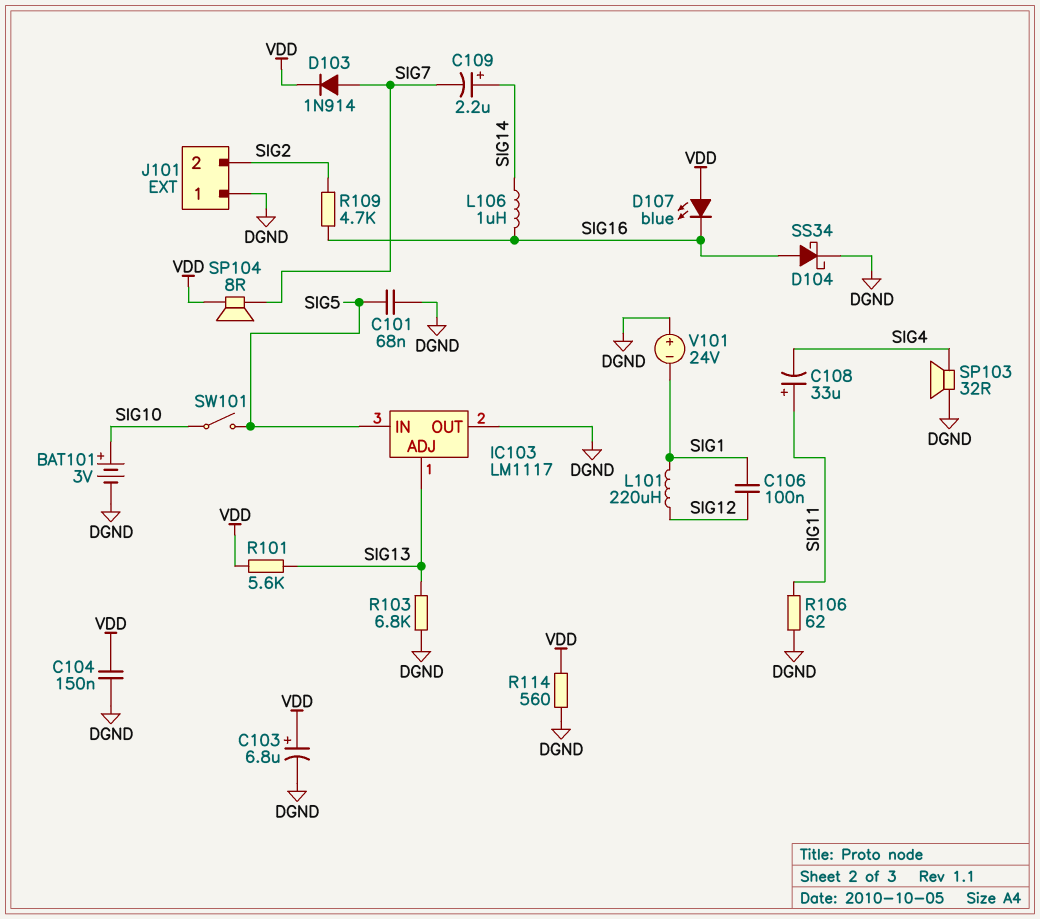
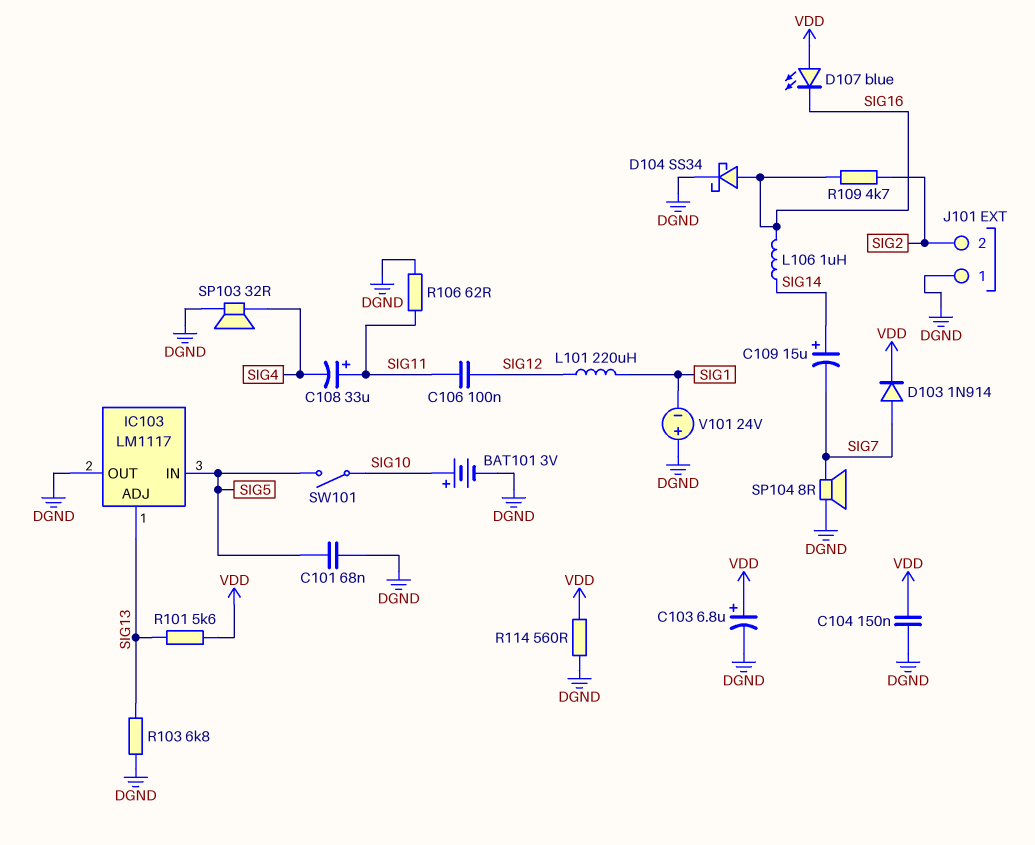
C106: 100nF (SIG1, SIG12) -> 100nF (SIG11, SIG12)
C109: 2.2uF (plus SIG14, minus SIG7) -> 15uF (plus SIG14, minus SIG7)
SP104: speaker 8R (SIG7, VDD) -> speaker 8R (DGND, SIG7)

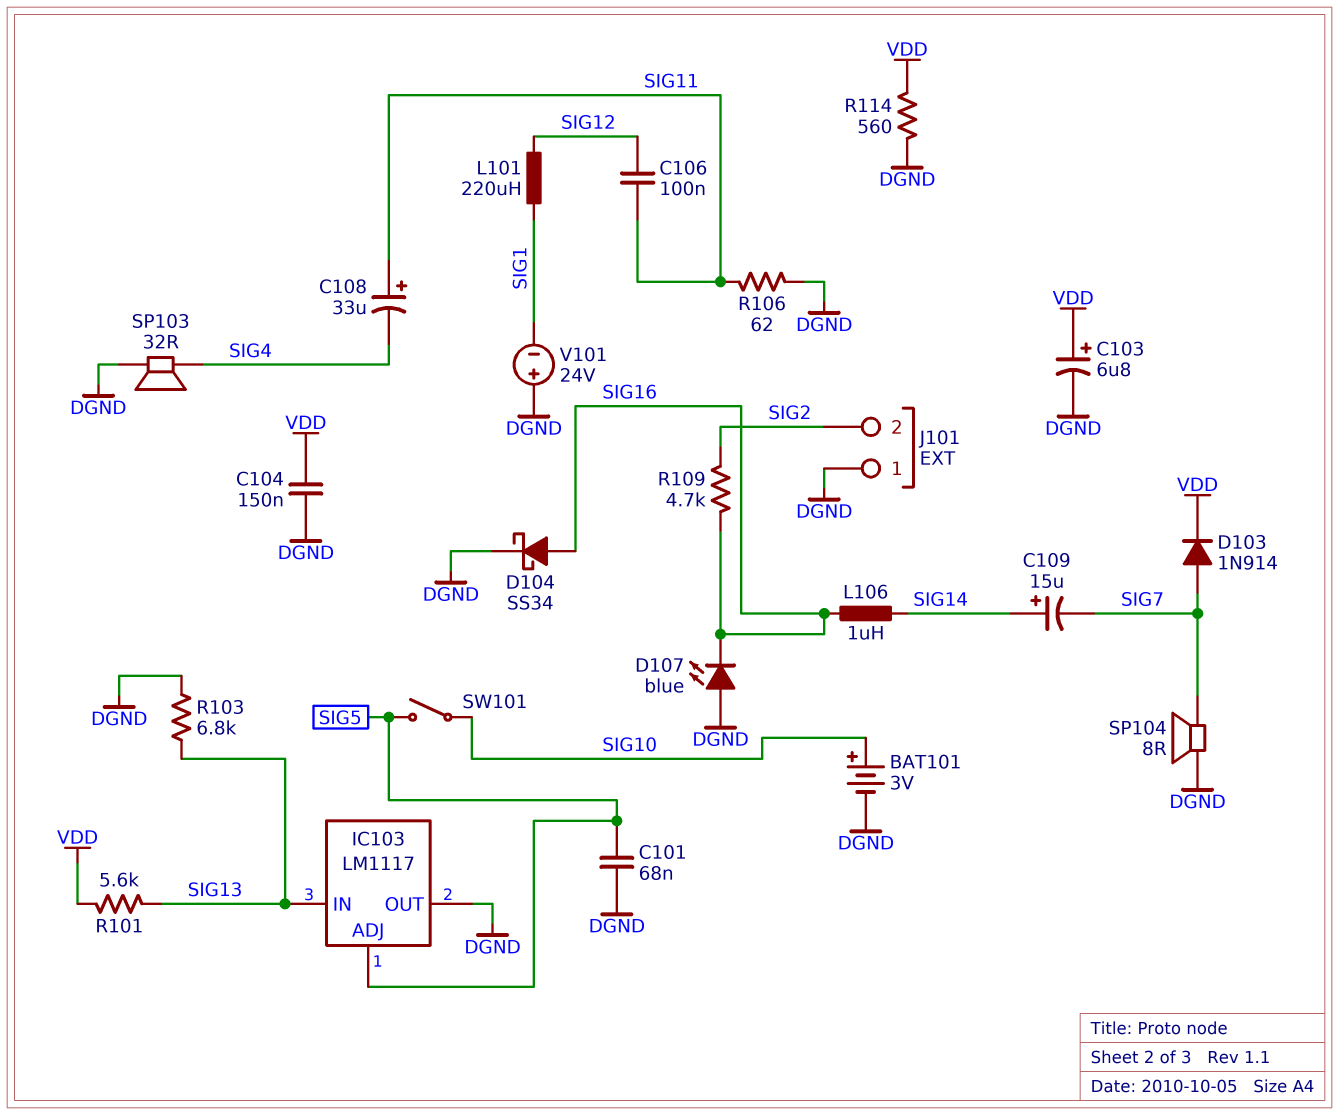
D107: LED blue (A VDD, K SIG16) -> LED blue (A DGND, K SIG16)
IC103 pin ADJ: SIG13 -> SIG5
IC103 pin IN: SIG5 -> SIG13

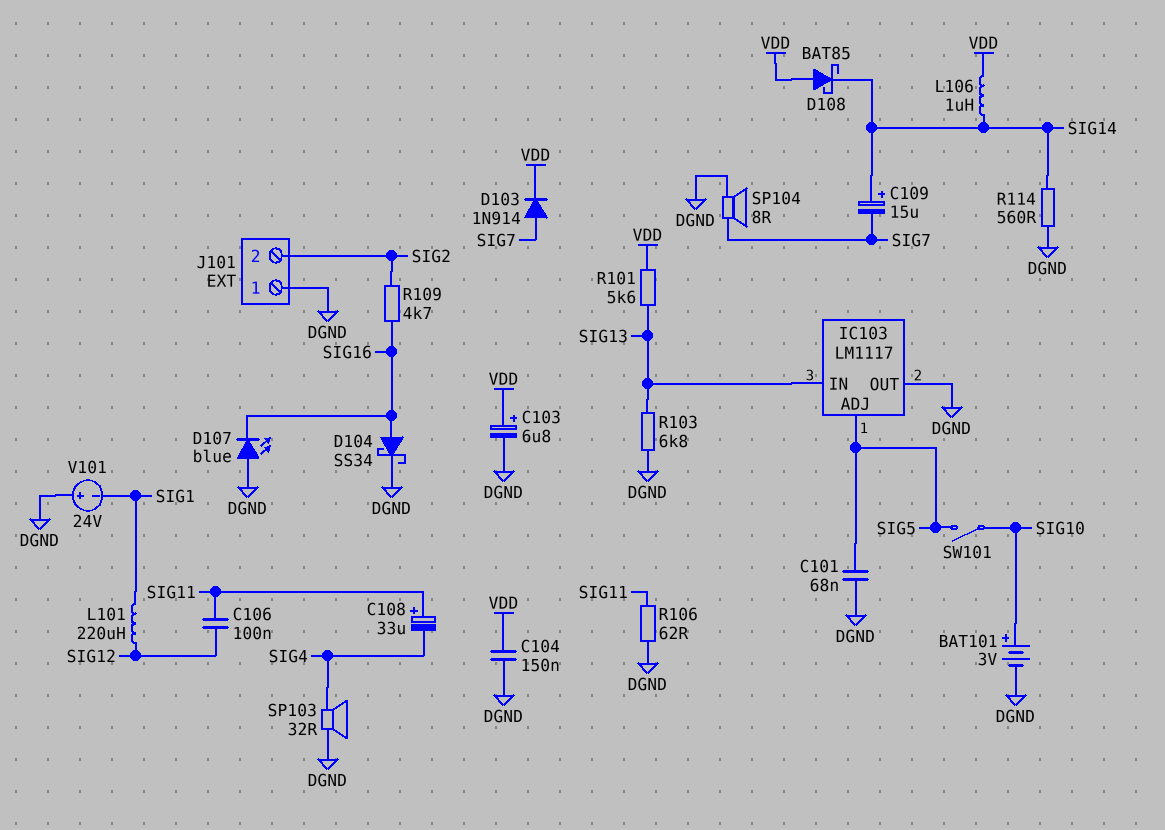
D108: none -> schottky BAT85 (A VDD, K SIG14)
L106: 1uH (SIG14, SIG16) -> 1uH (SIG14, VDD)
R114: 560 (DGND, VDD) -> 560 (DGND, SIG14)

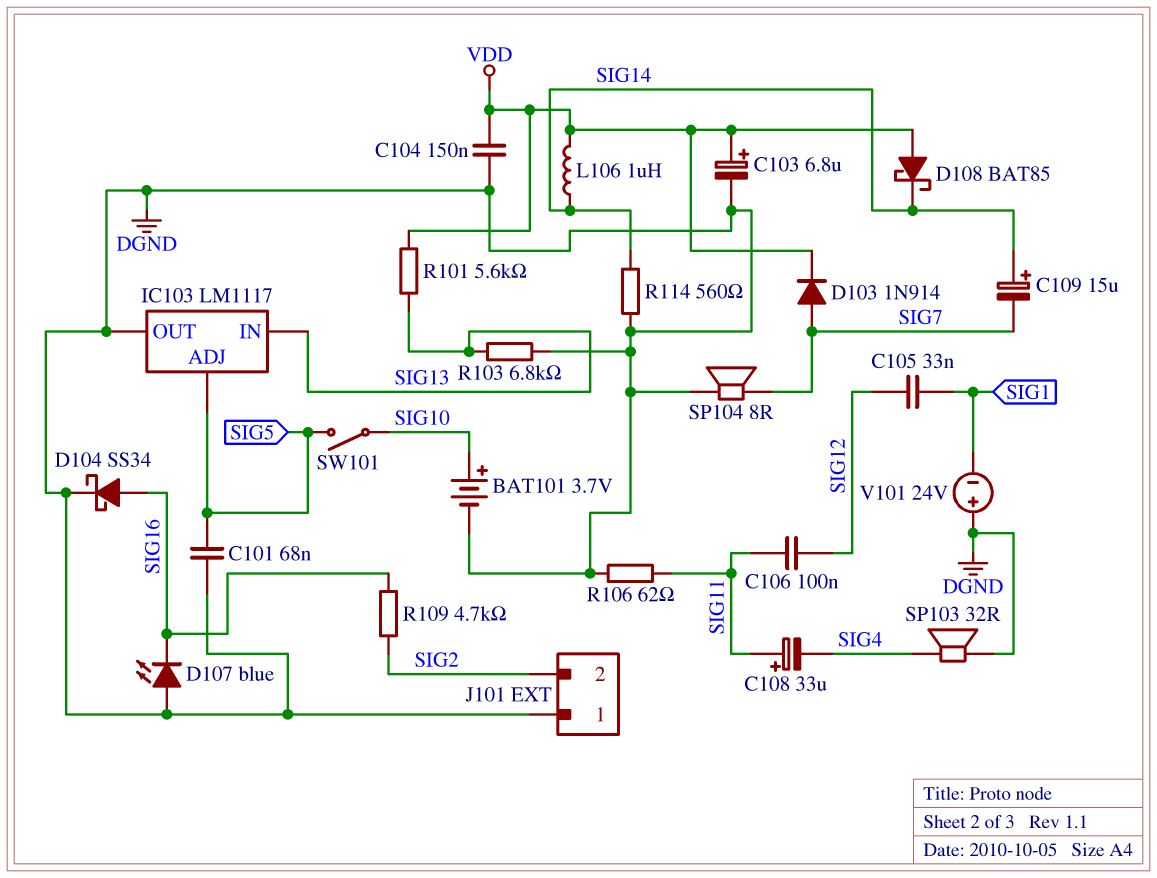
BAT101: 3V (plus SIG10, minus DGND) -> 3.7V (plus SIG10, minus DGND)
C105: none -> 33nF (SIG1, SIG12)
L101: 220uH (SIG1, SIG12) -> none

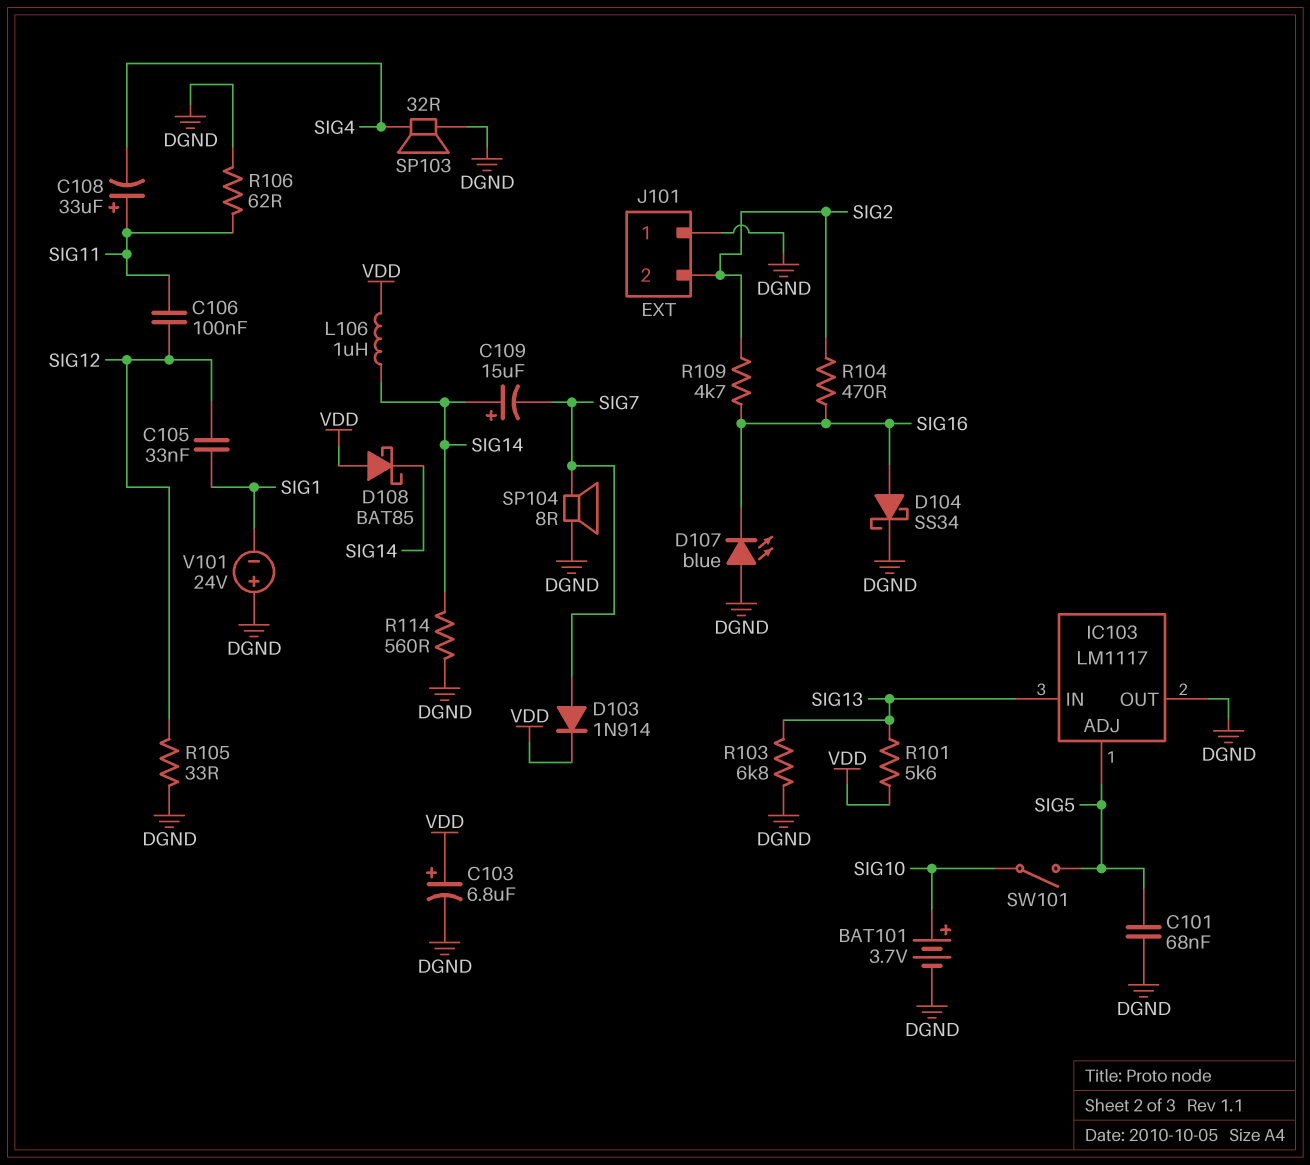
C104: 150nF (DGND, VDD) -> none
R104: none -> 470 (SIG2, SIG16)
R105: none -> 33 (DGND, SIG12)

